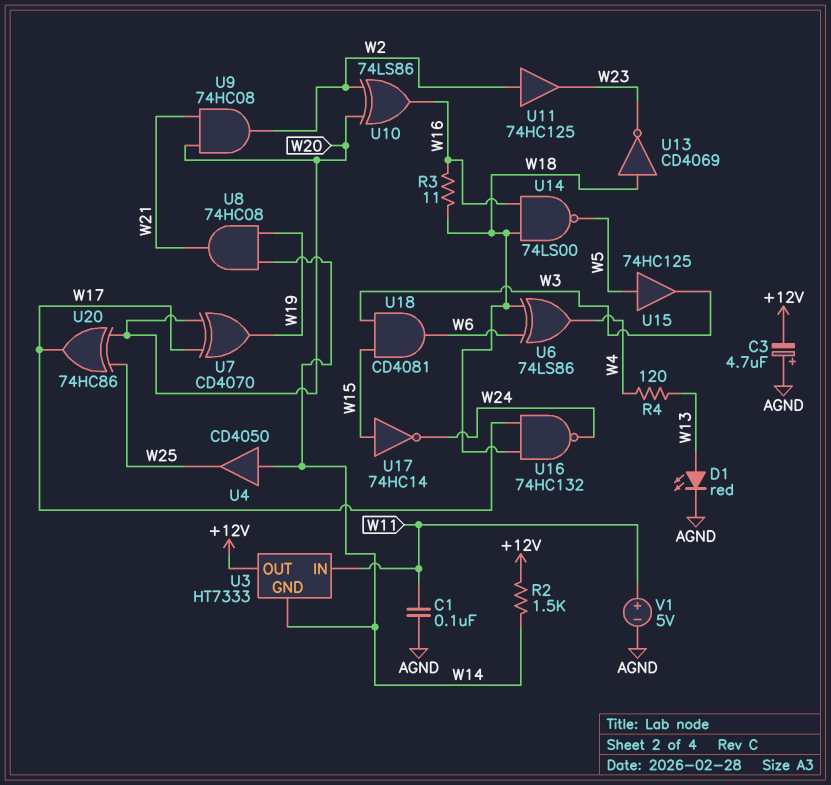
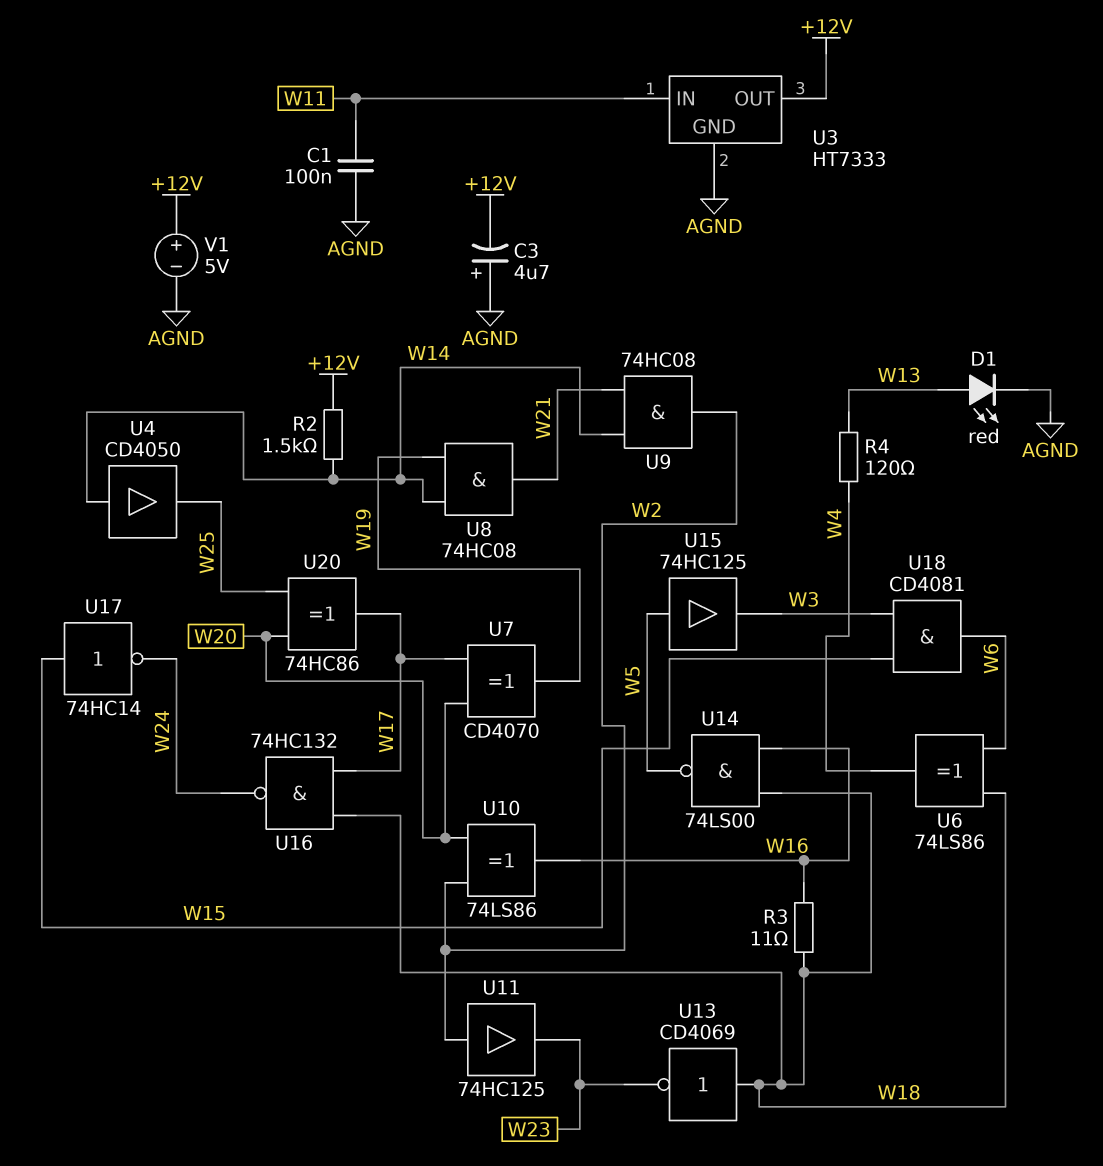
U3 pin GND: W14 -> AGND
U9: AND 74HC08 (in W20, in W21, out W2) -> AND 74HC08 (in W14, in W21, out W2)
V1: 5V (plus W11, minus AGND) -> 5V (plus +12V, minus AGND)

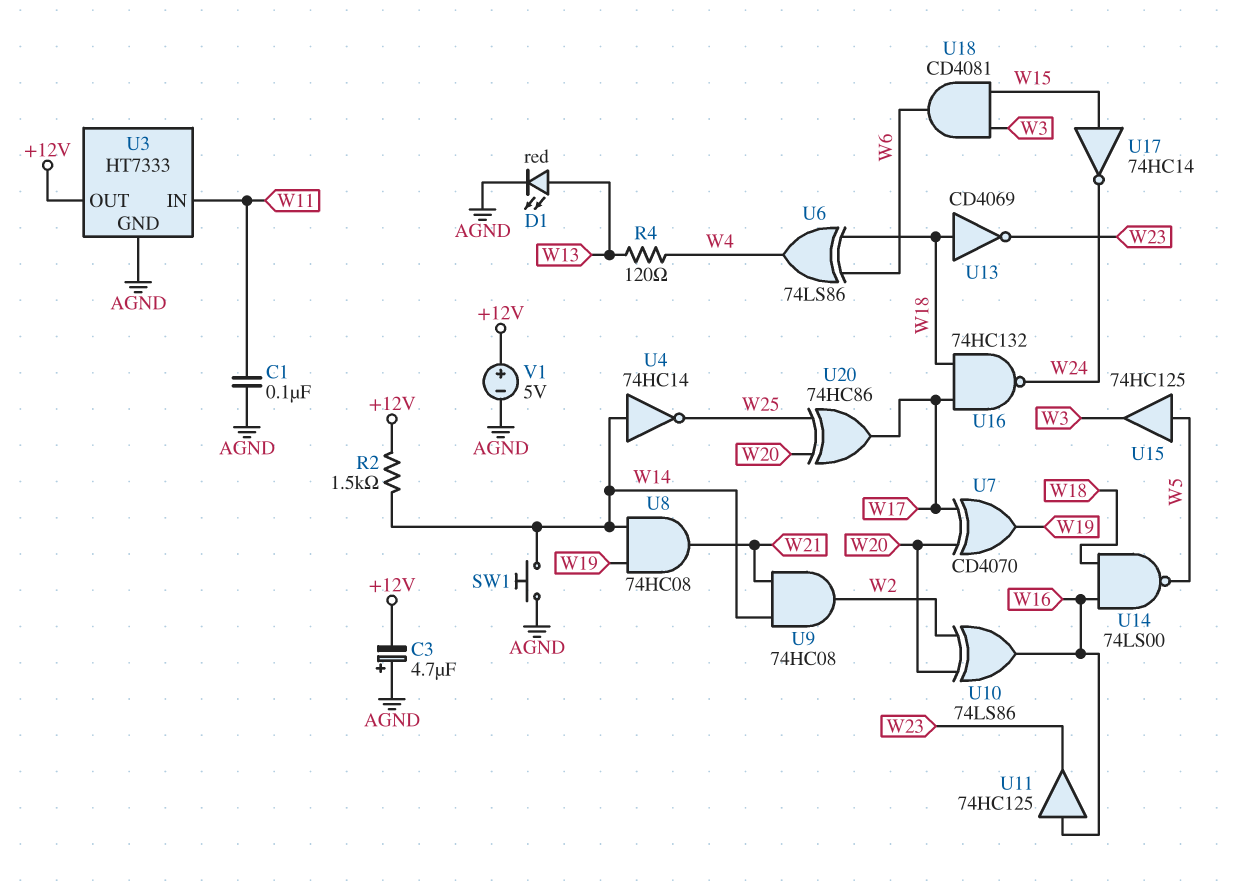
R3: 11 (W16, W18) -> none
SW1: none -> button (AGND, W14)
U4: buffer CD4050 (in W14, out W25) -> NOT 74HC14 (in W14, out W25)
U11: buffer 74HC125 (in W2, out W23) -> buffer 74HC125 (in W16, out W23)

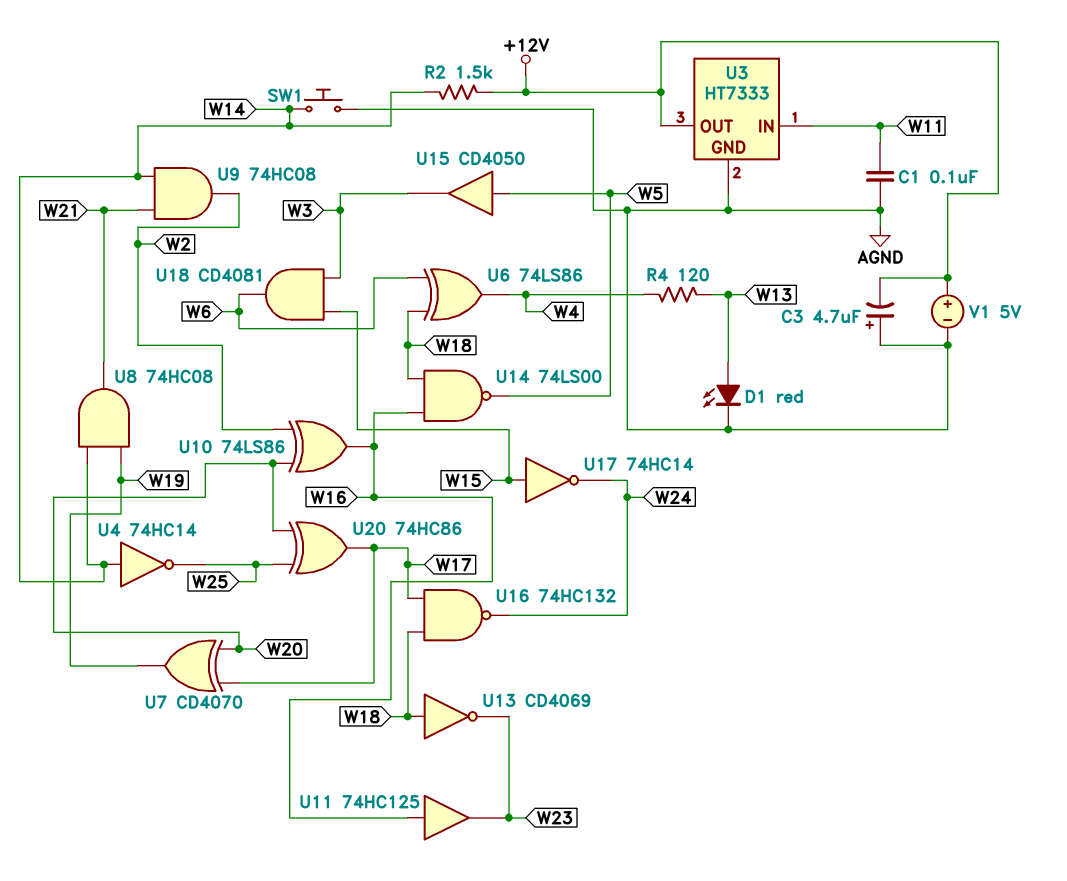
U15: buffer 74HC125 (in W5, out W3) -> buffer CD4050 (in W5, out W3)

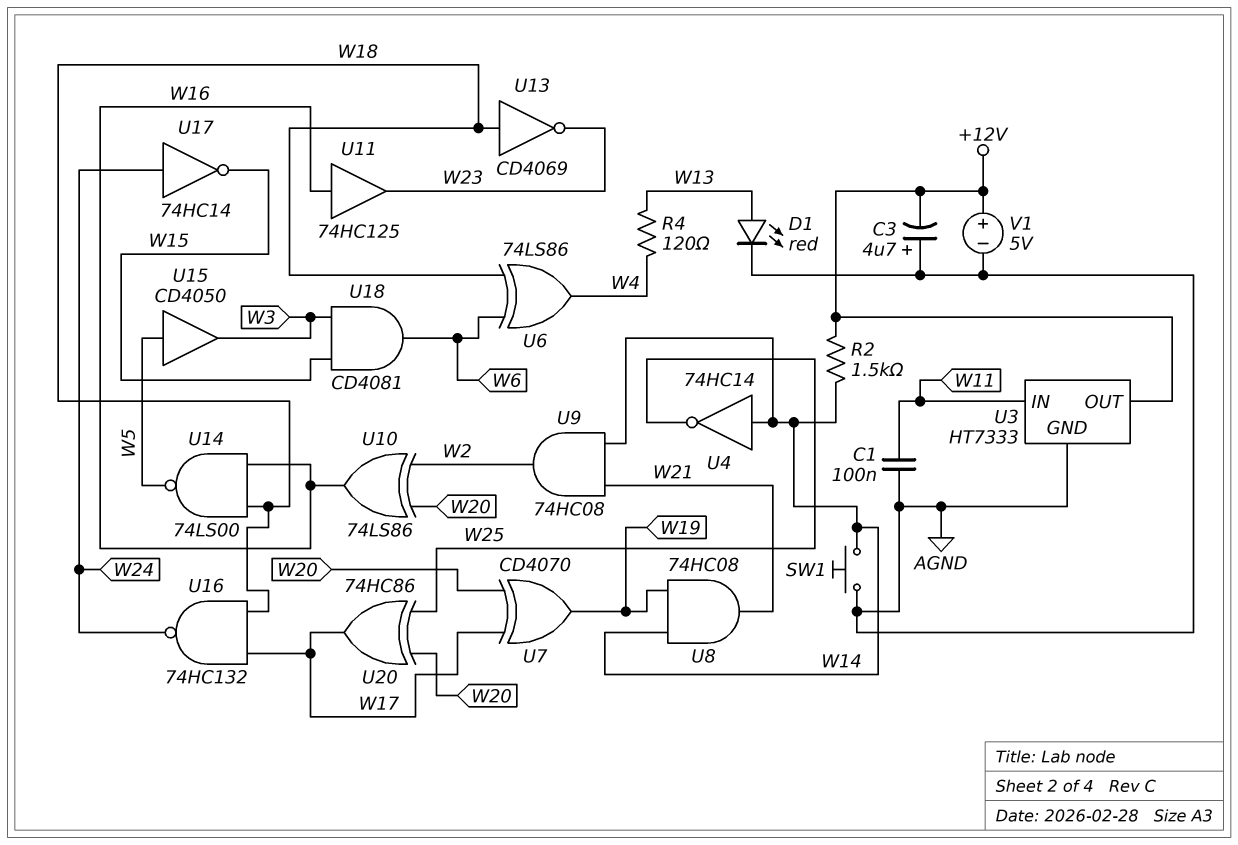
U17: NOT 74HC14 (in W15, out W24) -> NOT 74HC14 (in W24, out W15)

